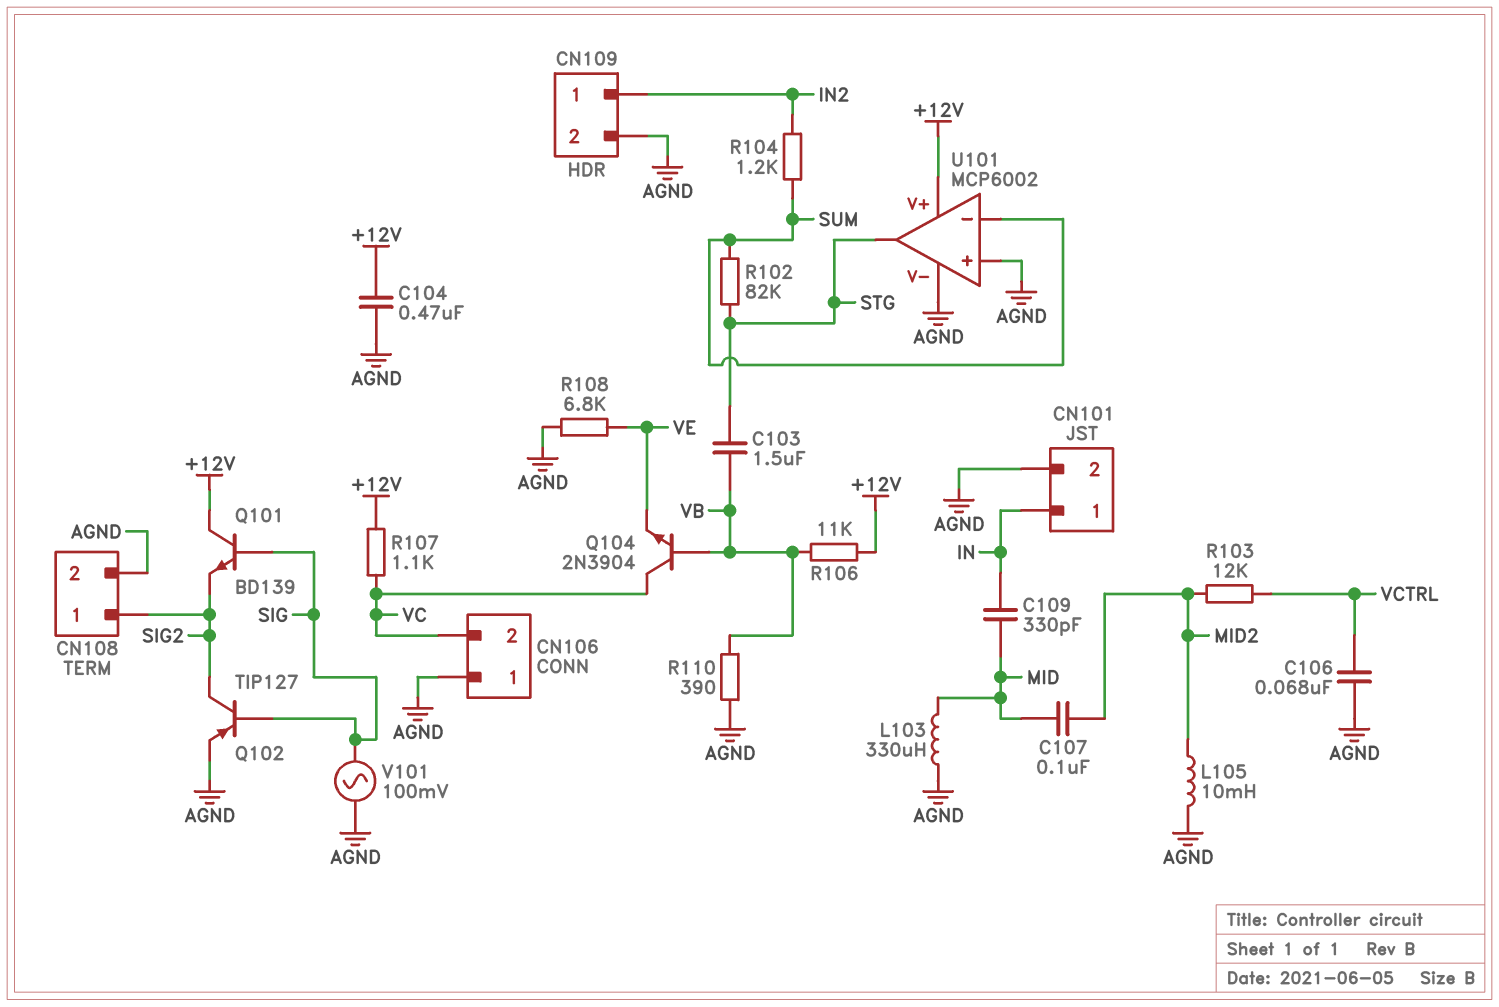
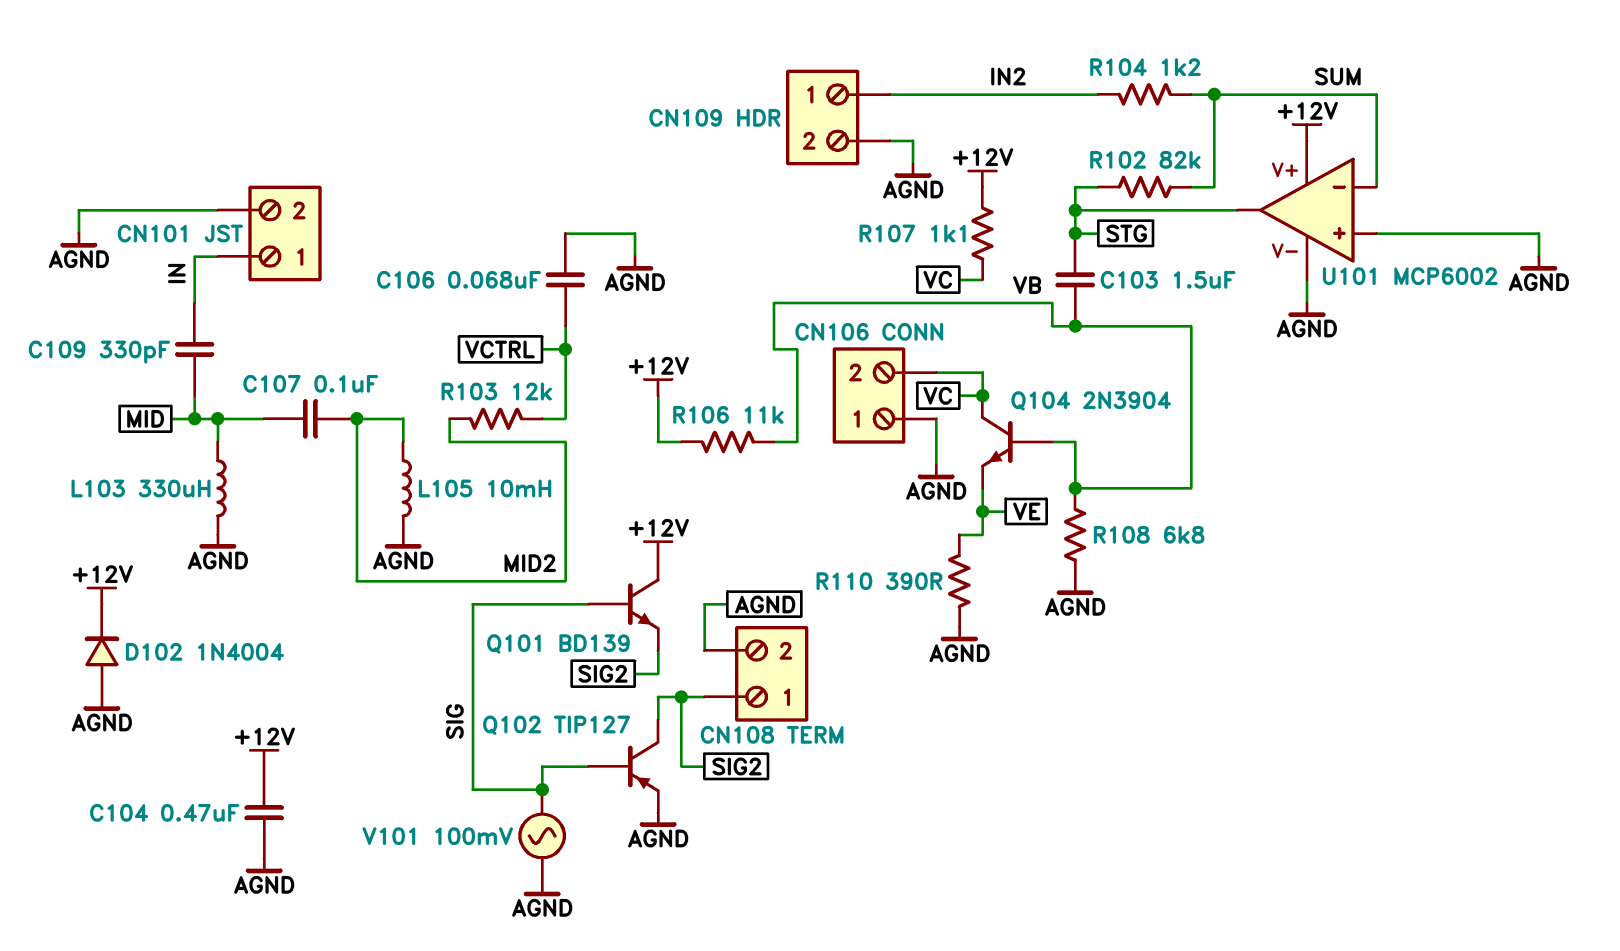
D102: none -> diode 1N4004 (A AGND, K +12V)
R108: 6.8k (AGND, VE) -> 6.8k (AGND, VB)
R110: 390 (AGND, VB) -> 390 (AGND, VE)

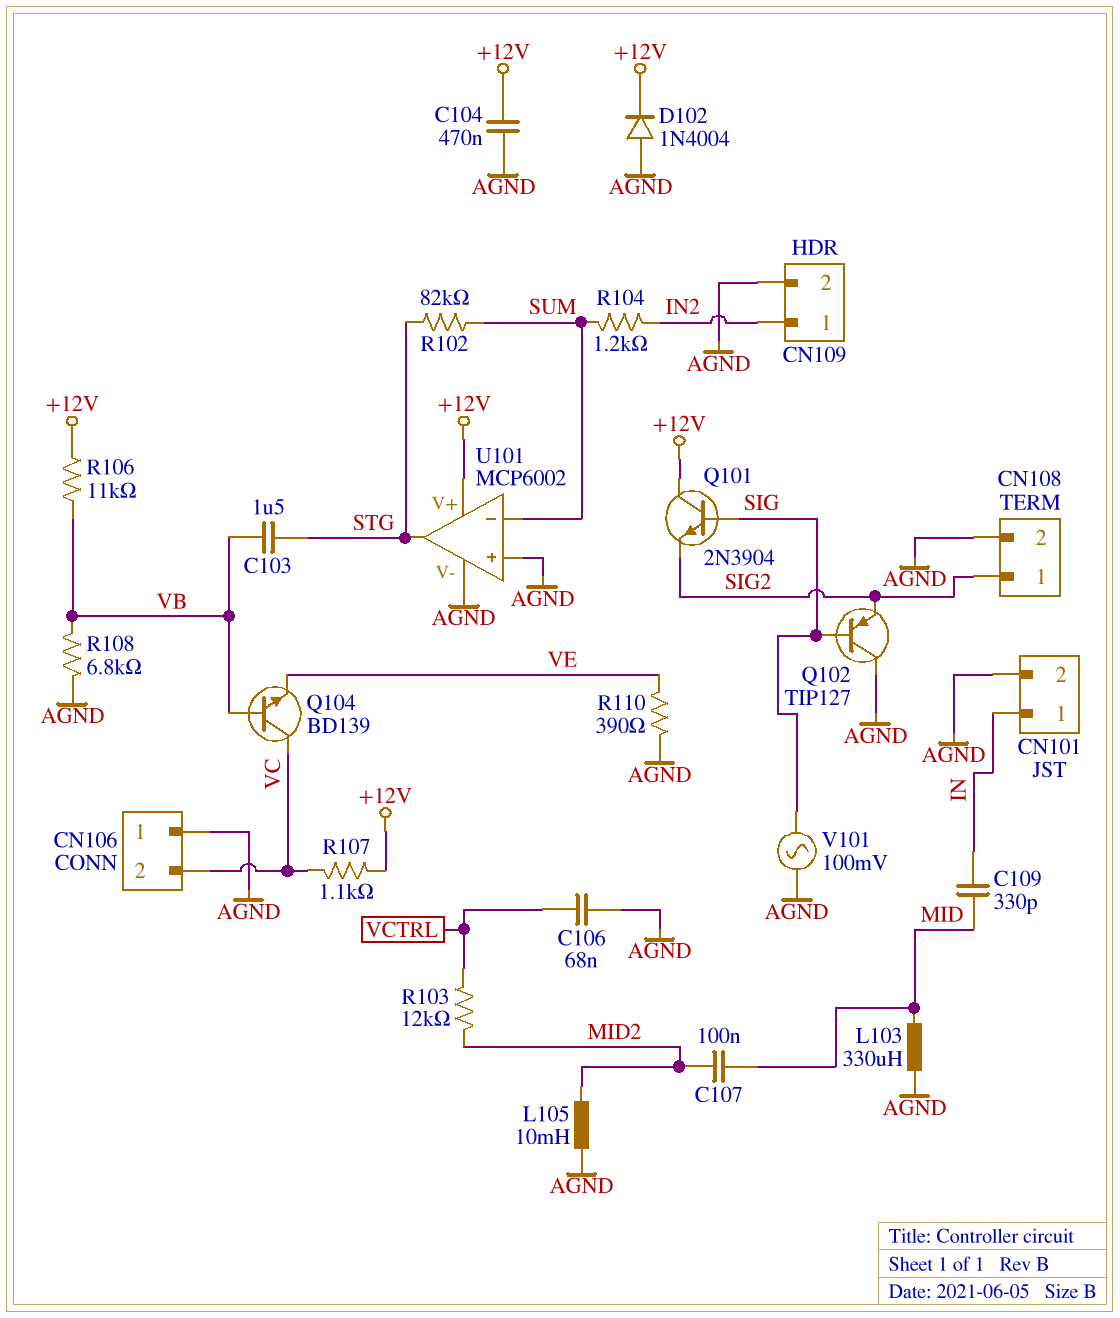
Q101: NPN BD139 (B SIG, C +12V, E SIG2) -> NPN 2N3904 (B SIG, C +12V, E SIG2)
Q102: PNP TIP127 (B SIG, C SIG2, E AGND) -> PNP TIP127 (B SIG, C AGND, E SIG2)
Q104: NPN 2N3904 (B VB, C VC, E VE) -> NPN BD139 (B VB, C VC, E VE)

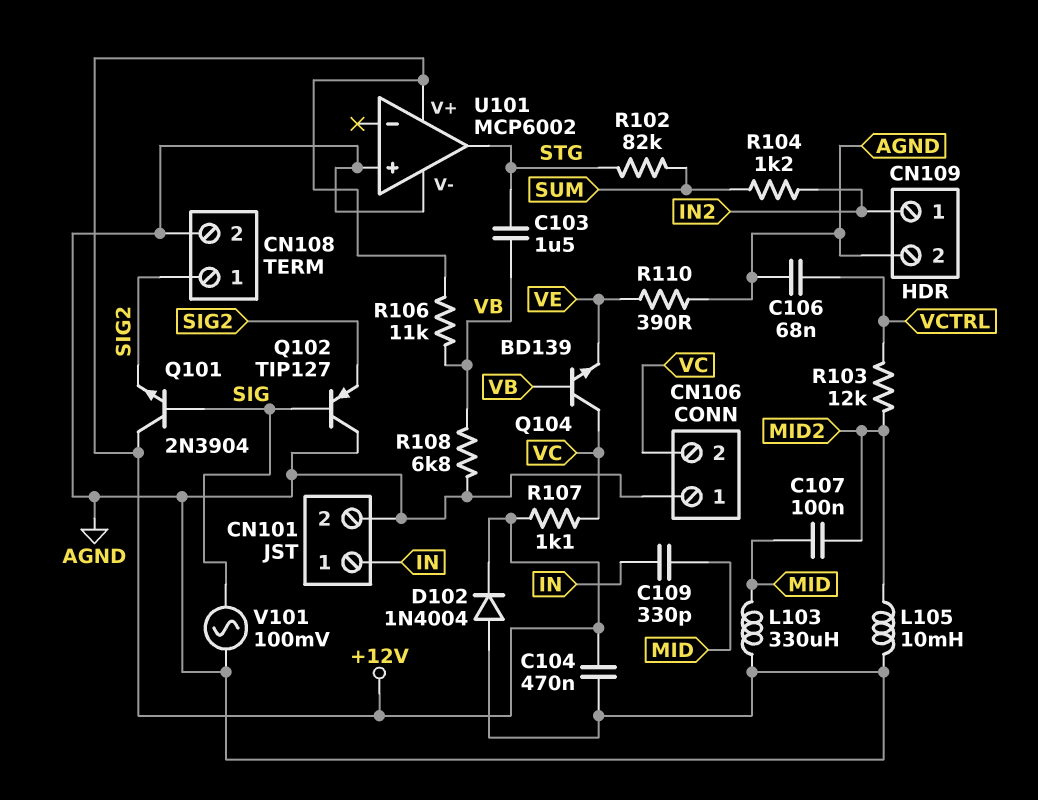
U101 pin in-: SUM -> none

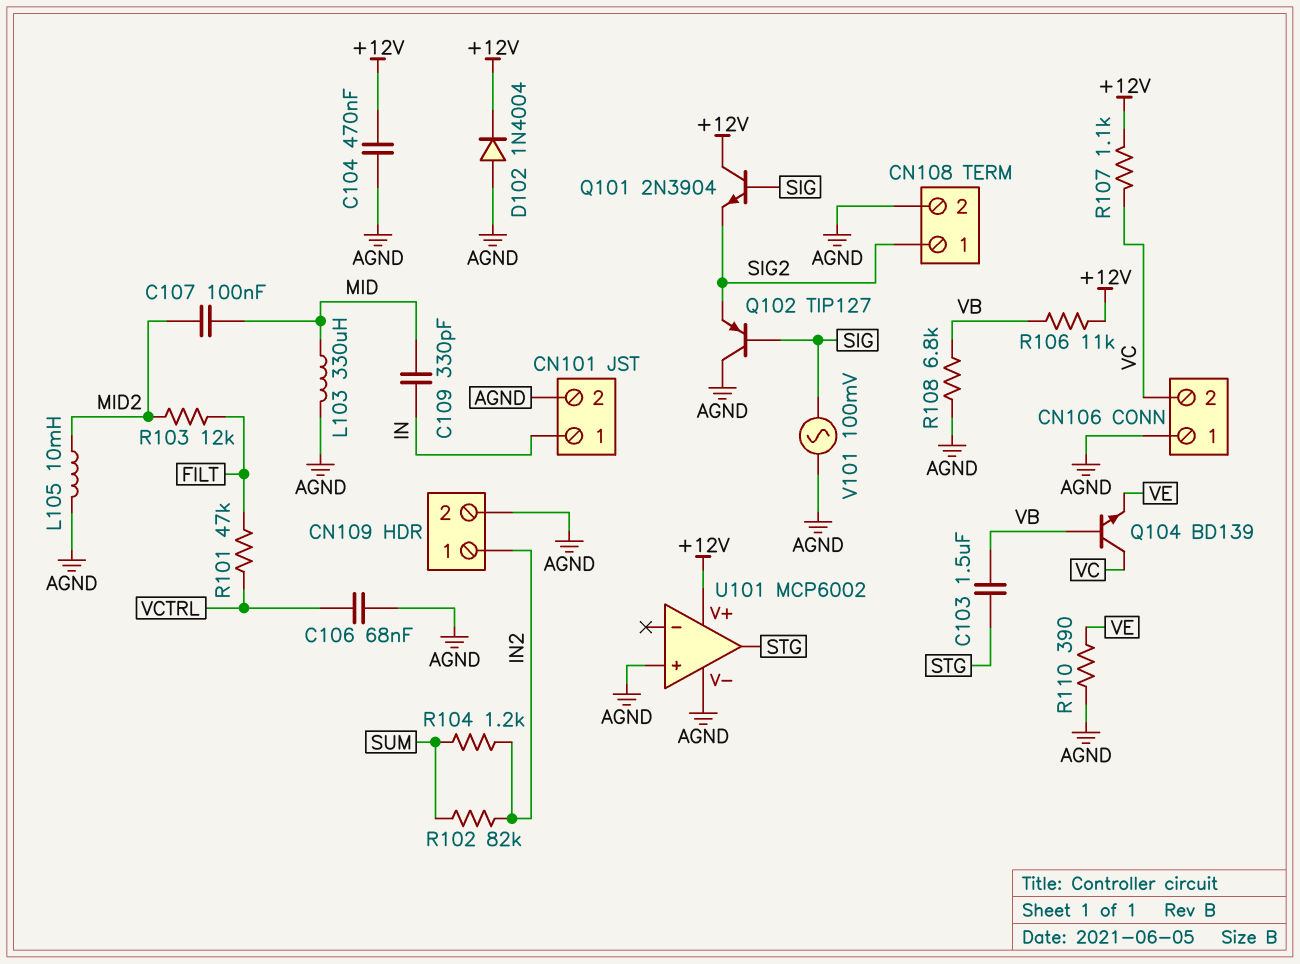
R101: none -> 47k (FILT, VCTRL)
R102: 82k (STG, SUM) -> 82k (IN2, SUM)
R103: 12k (MID2, VCTRL) -> 12k (FILT, MID2)

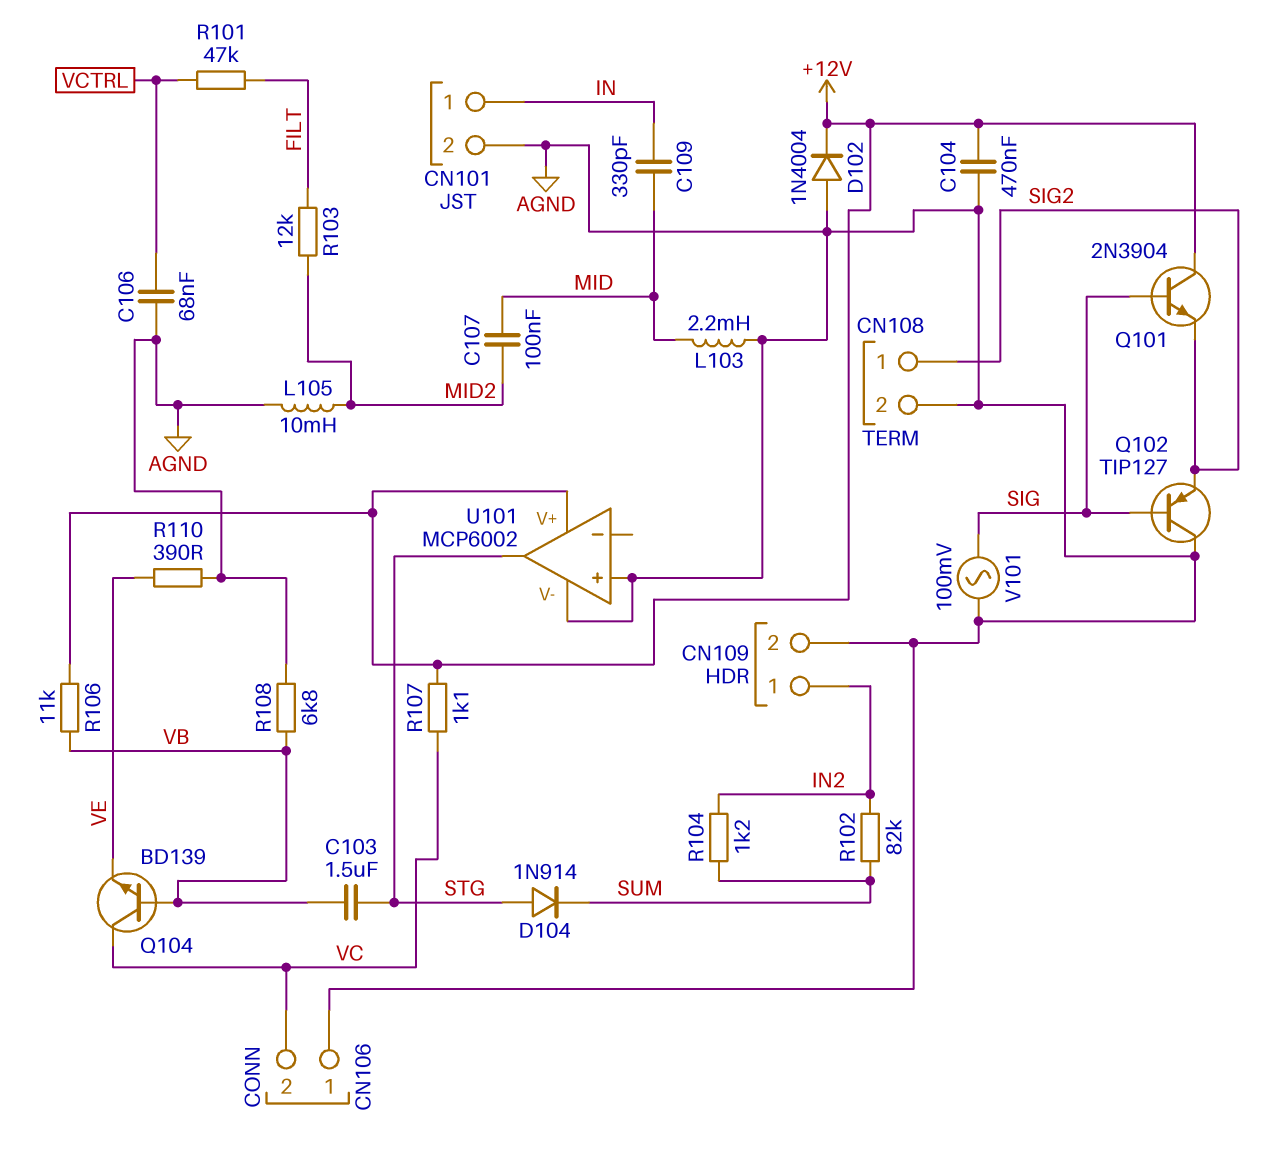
D104: none -> diode 1N914 (A STG, K SUM)
L103: 330uH (AGND, MID) -> 2.2mH (AGND, MID)

